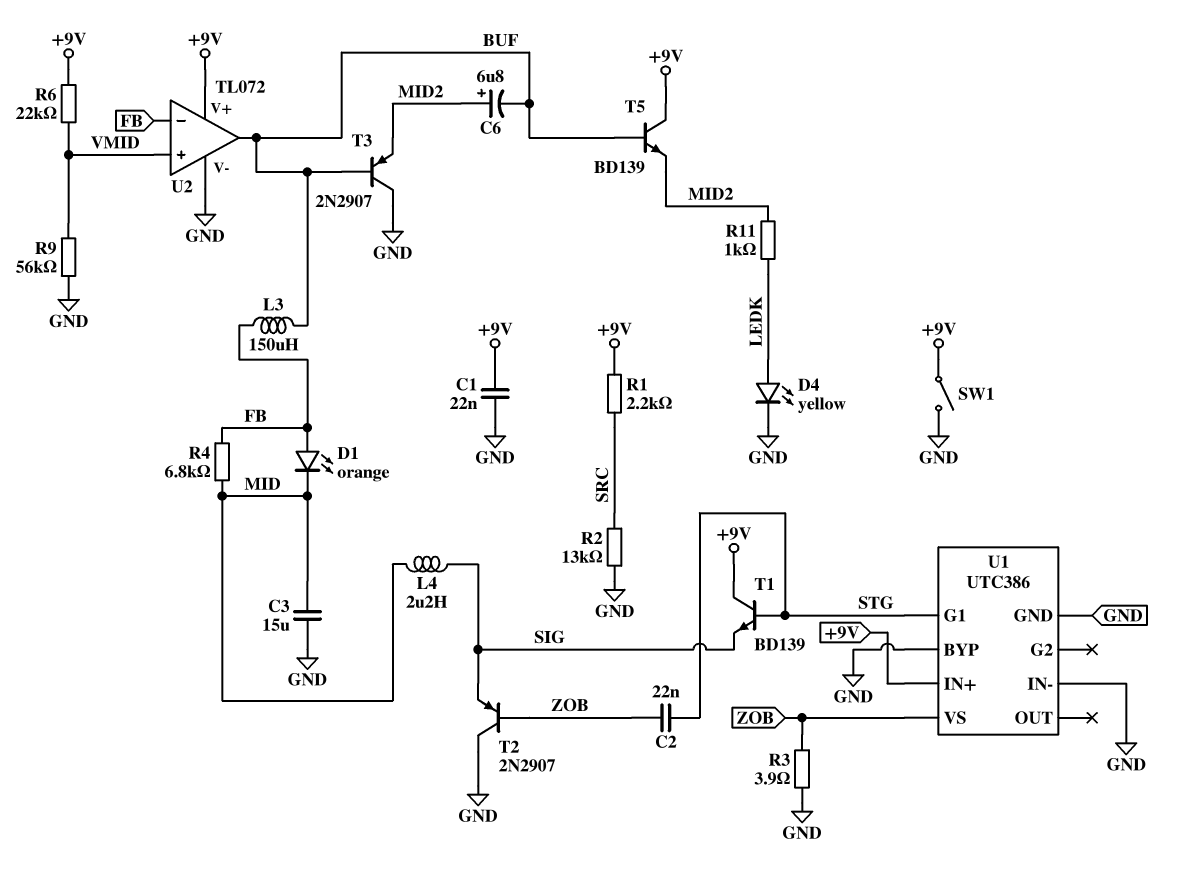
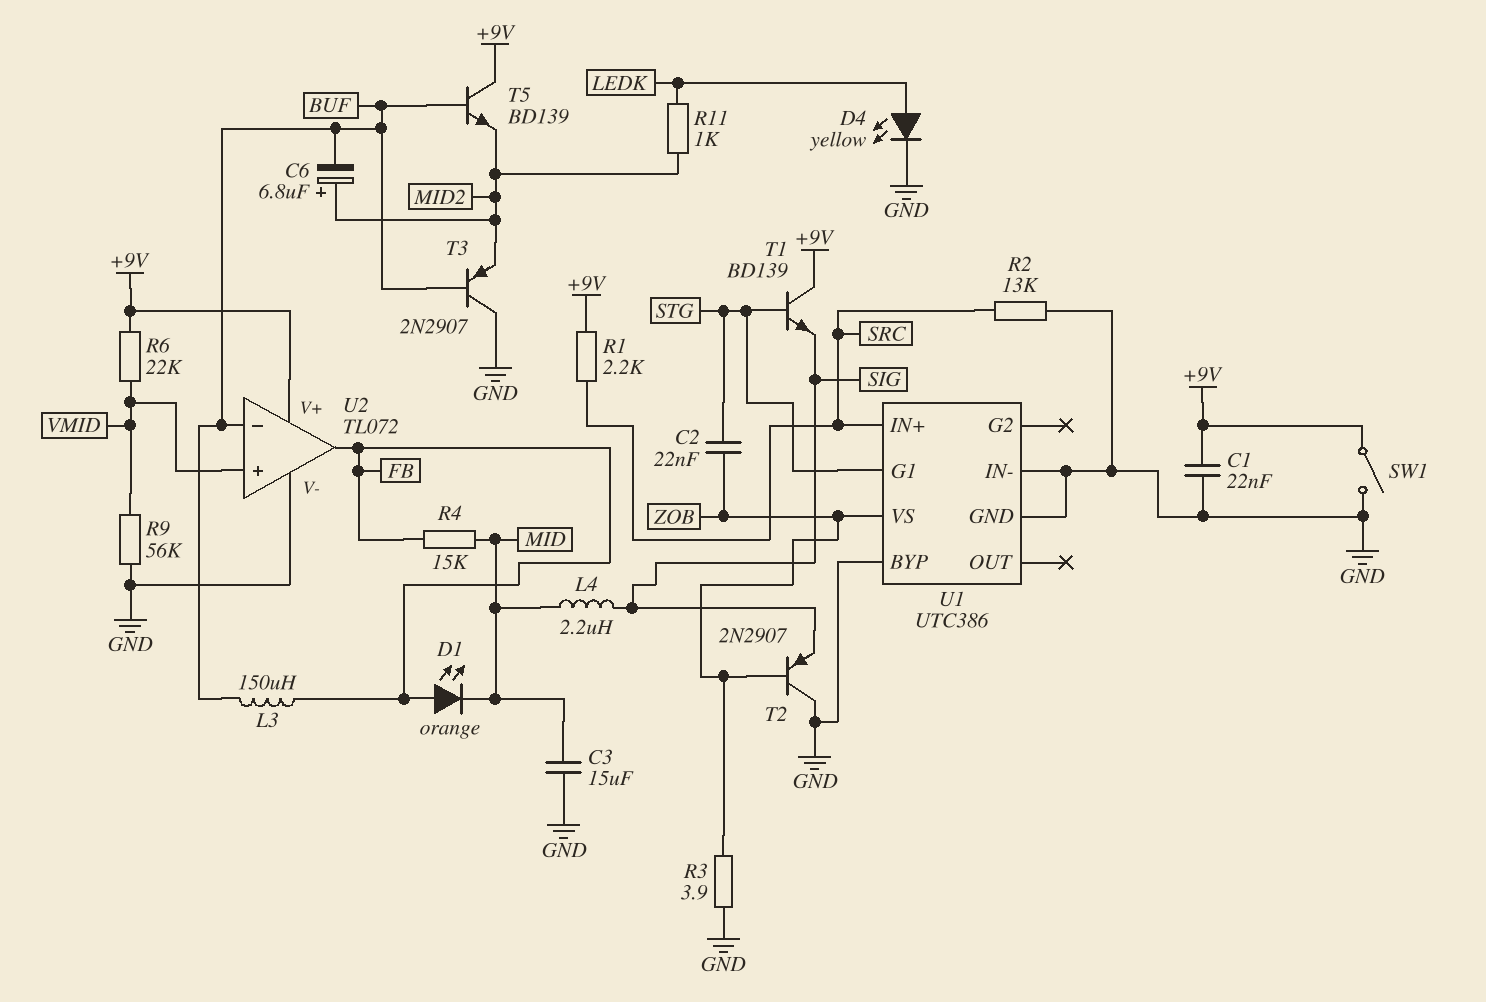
R4: 6.8k (FB, MID) -> 15k (FB, MID)
U1 pin IN+: +9V -> SRC
U2 pin in-: FB -> BUF
U2 pin out: BUF -> FB

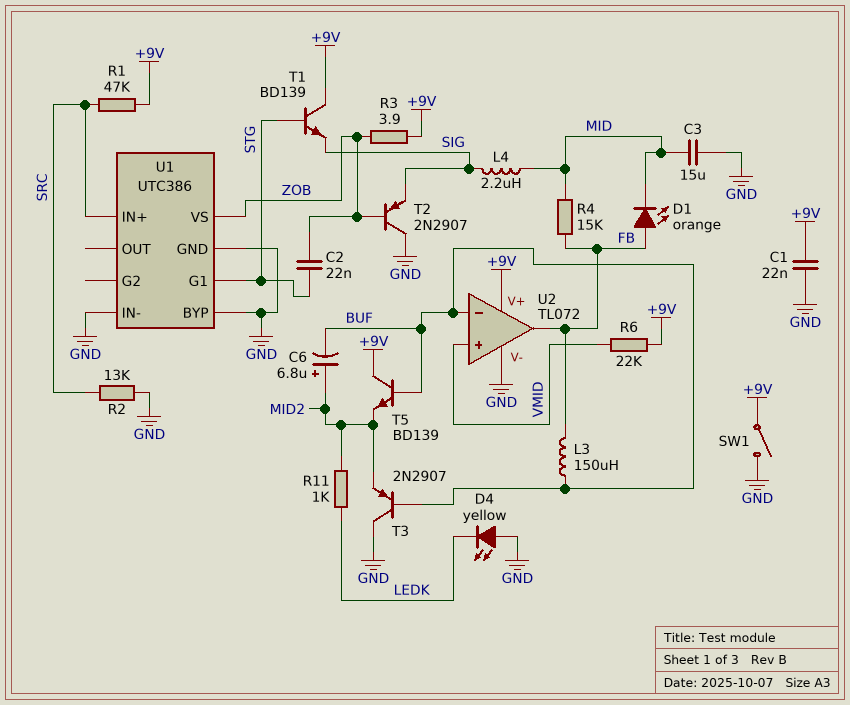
D4: LED yellow (A LEDK, K GND) -> LED yellow (A GND, K LEDK)
R1: 2.2k (+9V, SRC) -> 47k (+9V, SRC)
R3: 3.9 (GND, ZOB) -> 3.9 (+9V, ZOB)
R9: 56k (GND, VMID) -> none

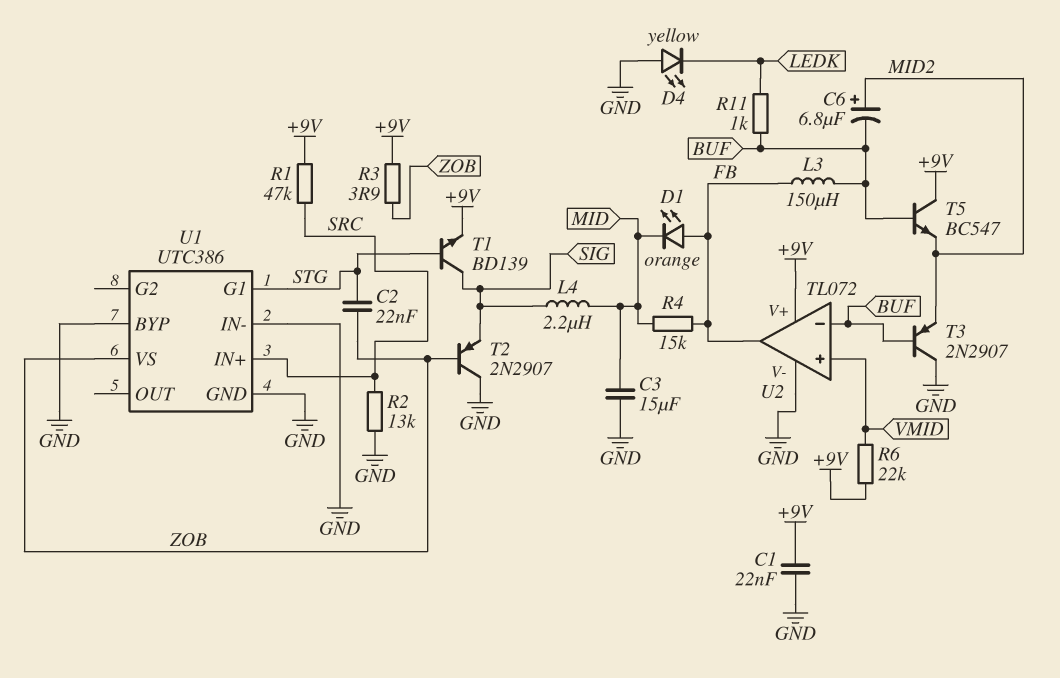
R11: 1k (LEDK, MID2) -> 1k (BUF, LEDK)
SW1: switch (+9V, GND) -> none
T1: NPN BD139 (B STG, C +9V, E SIG) -> NPN BD139 (B STG, C SIG, E +9V)
T5: NPN BD139 (B BUF, C +9V, E MID2) -> NPN BC547 (B BUF, C +9V, E MID2)

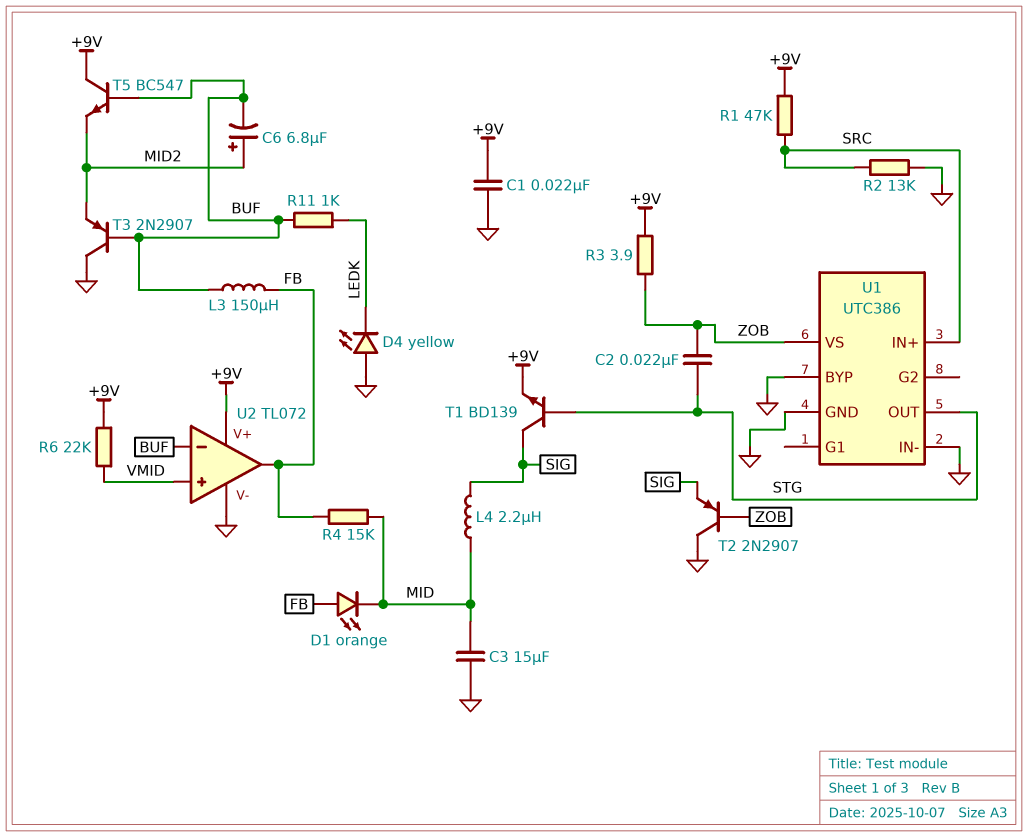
U1 pin G1: STG -> none
U1 pin OUT: none -> STG

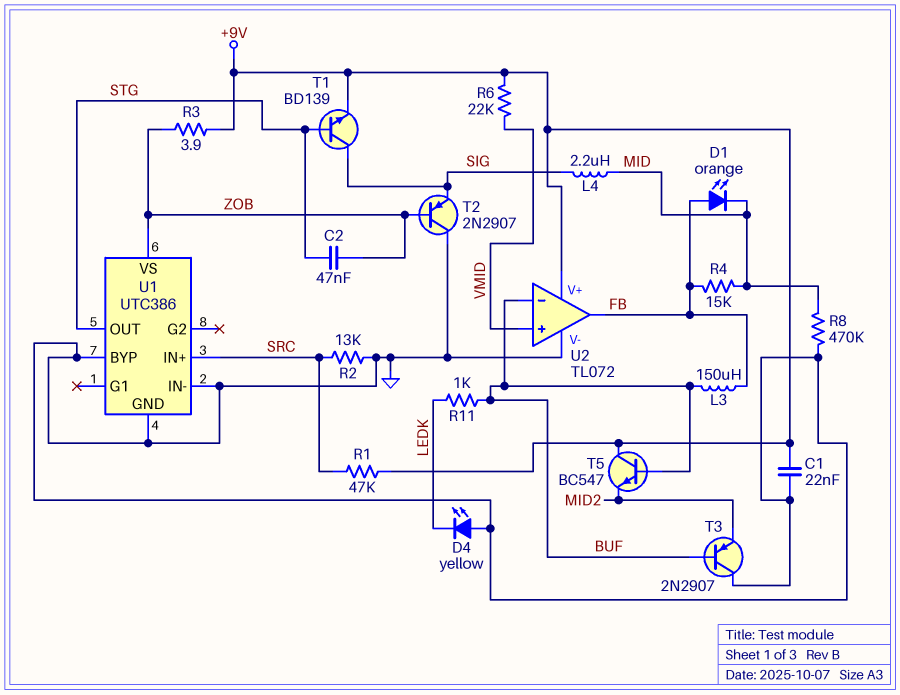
C2: 22nF (STG, ZOB) -> 47nF (STG, ZOB)
C3: 15uF (GND, MID) -> none
C6: 6.8uF (plus MID2, minus BUF) -> none
R8: none -> 470k (GND, MID)

